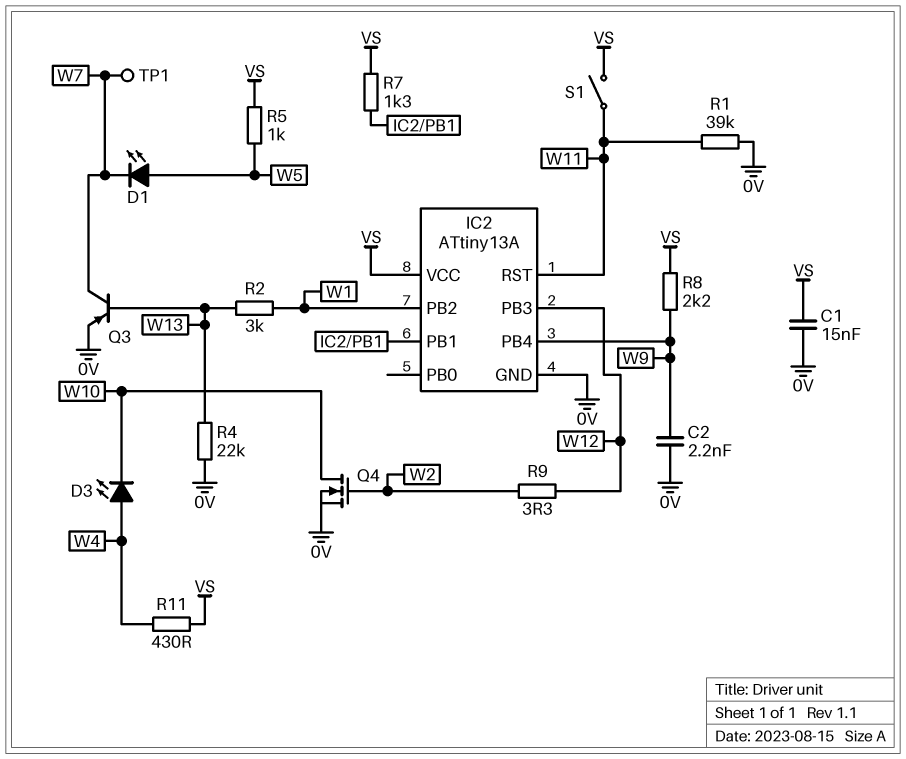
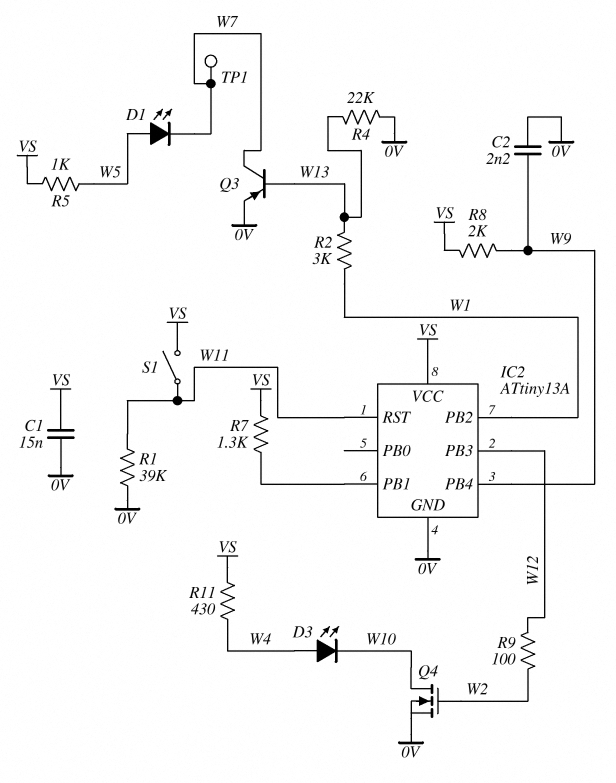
R8: 2.2k (VS, W9) -> 2k (VS, W9)
R9: 3.3 (W2, W12) -> 100 (W2, W12)

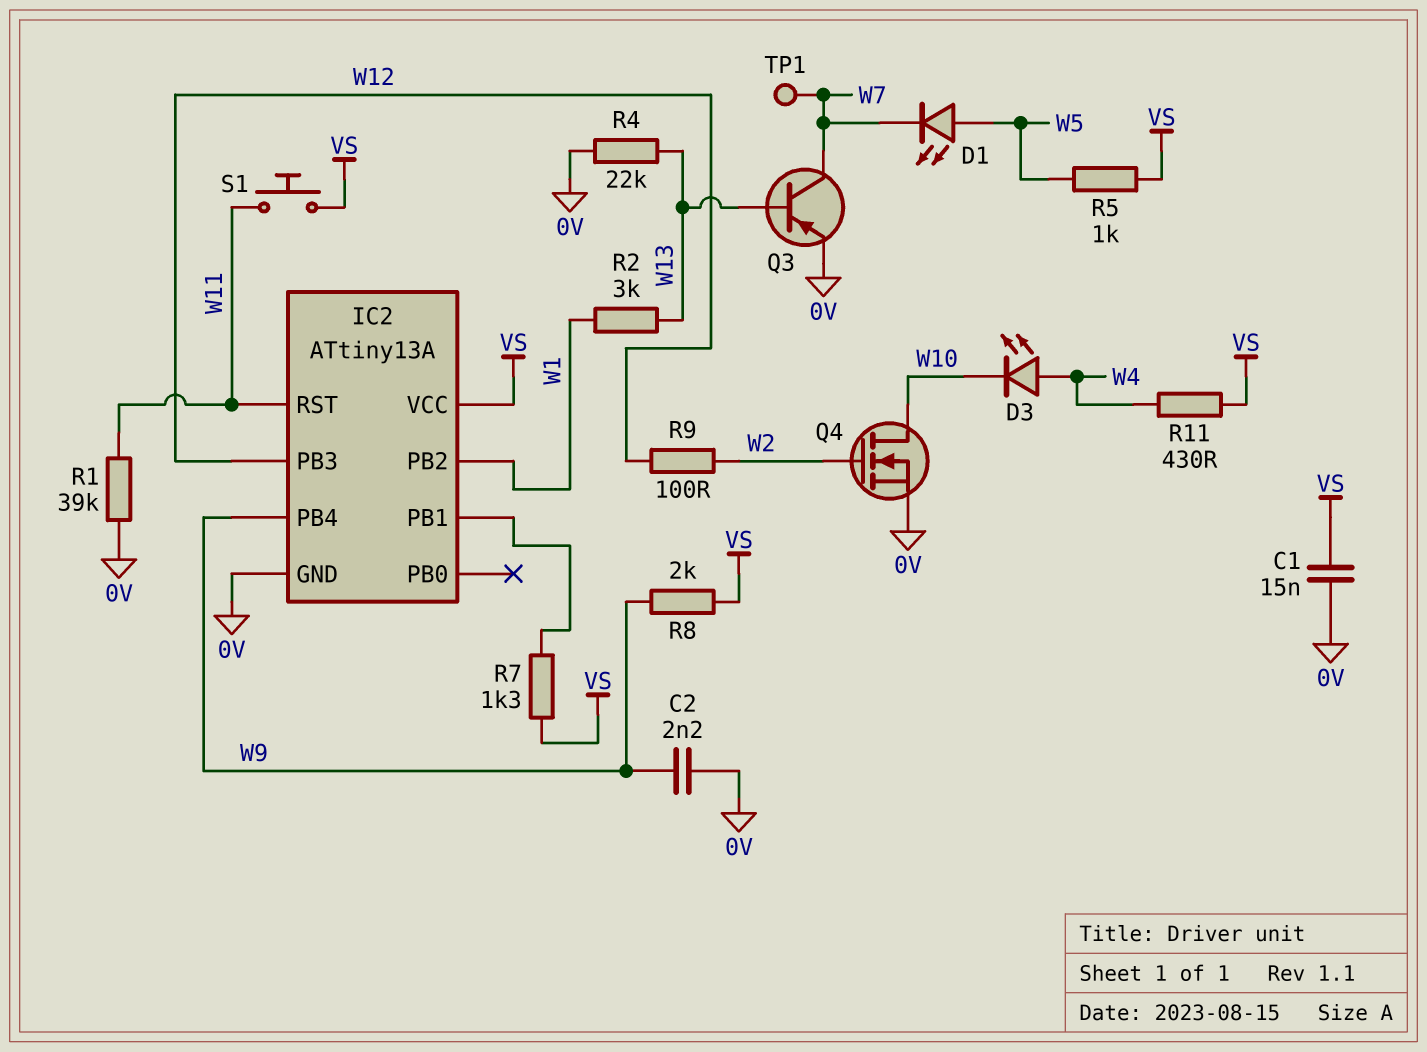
S1: switch (VS, W11) -> button (VS, W11)

